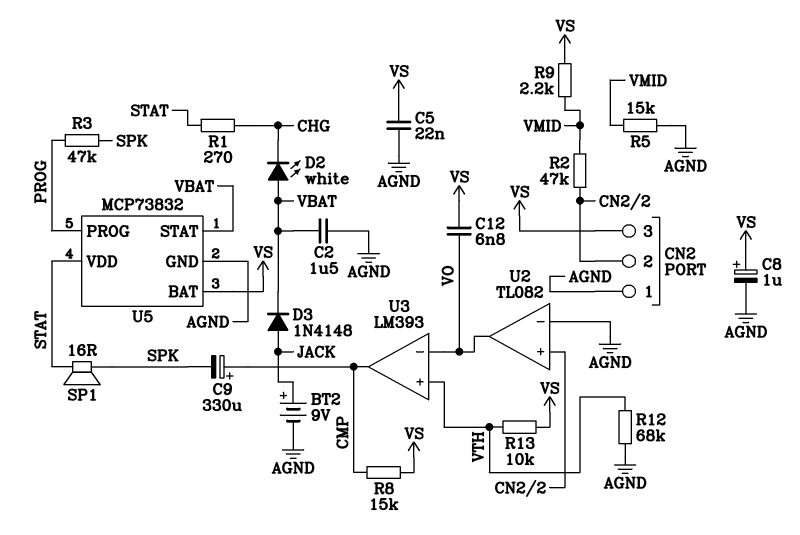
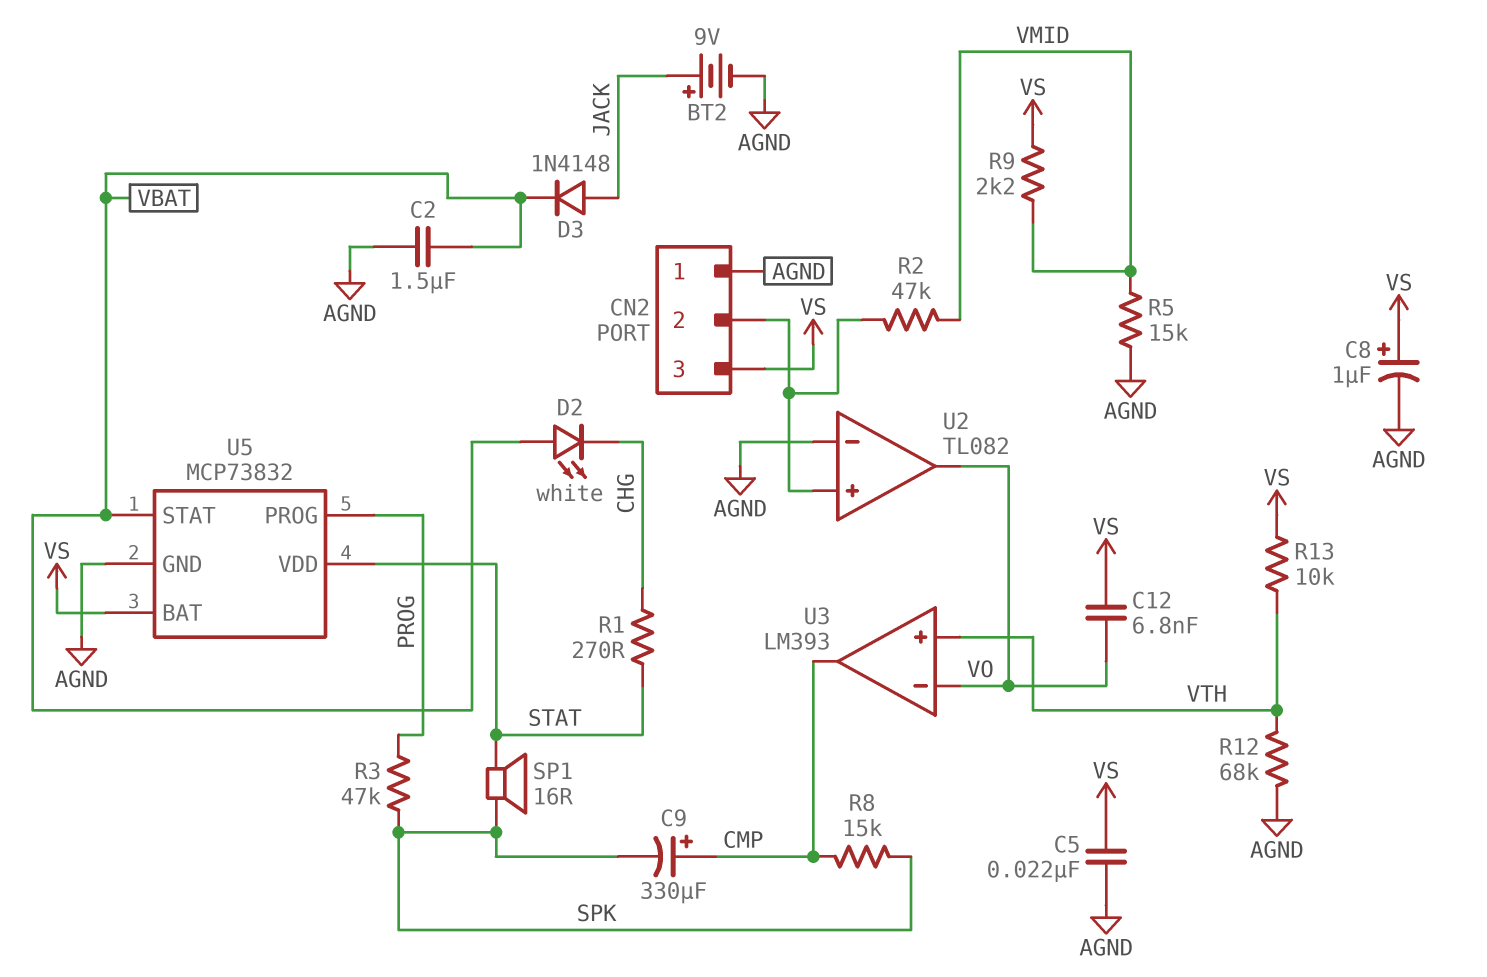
R8: 15k (CMP, VS) -> 15k (CMP, SPK)

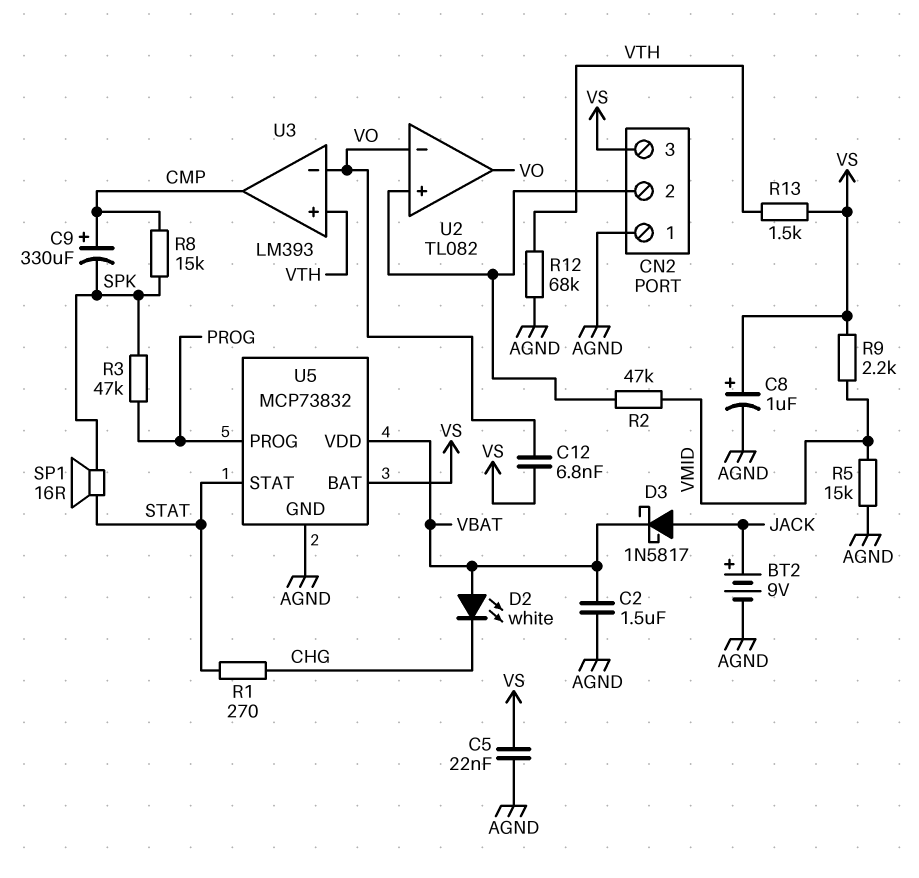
D3: diode 1N4148 (A JACK, K VBAT) -> schottky 1N5817 (A JACK, K VBAT)
R13: 10k (VS, VTH) -> 1.5k (VS, VTH)
U2 pin in-: AGND -> VO
U5 pin STAT: VBAT -> STAT
U5 pin VDD: STAT -> VBAT

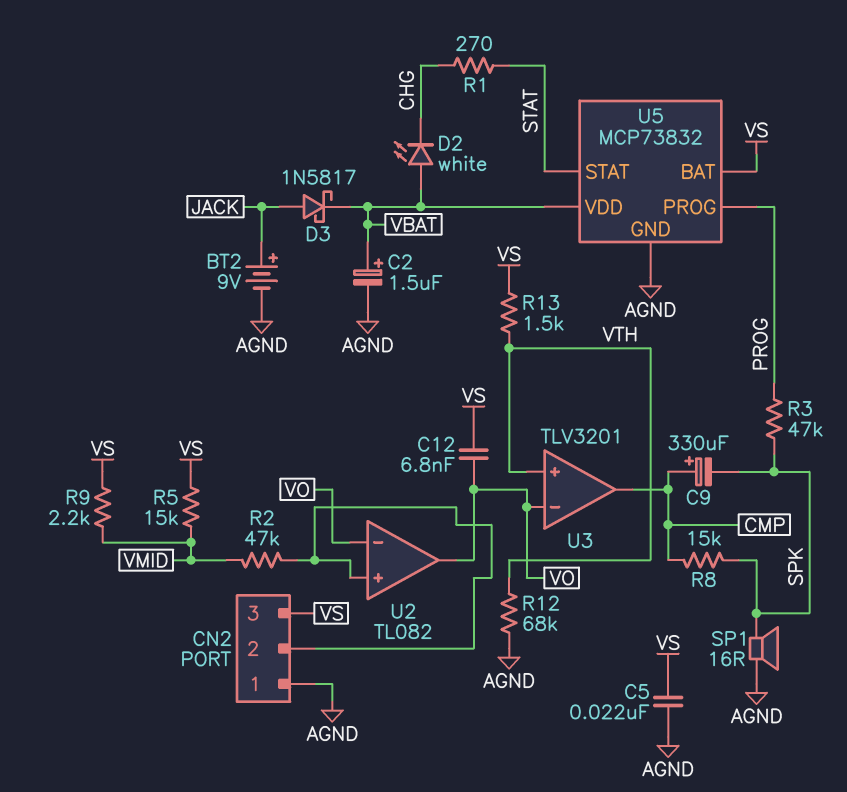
C2: 1.5uF (AGND, VBAT) -> 1.5uF (plus VBAT, minus AGND)
C8: 1uF (plus VS, minus AGND) -> none
R5: 15k (AGND, VMID) -> 15k (VMID, VS)
SP1: speaker 16R (SPK, STAT) -> speaker 16R (AGND, SPK)
U3: LM393 -> TLV3201

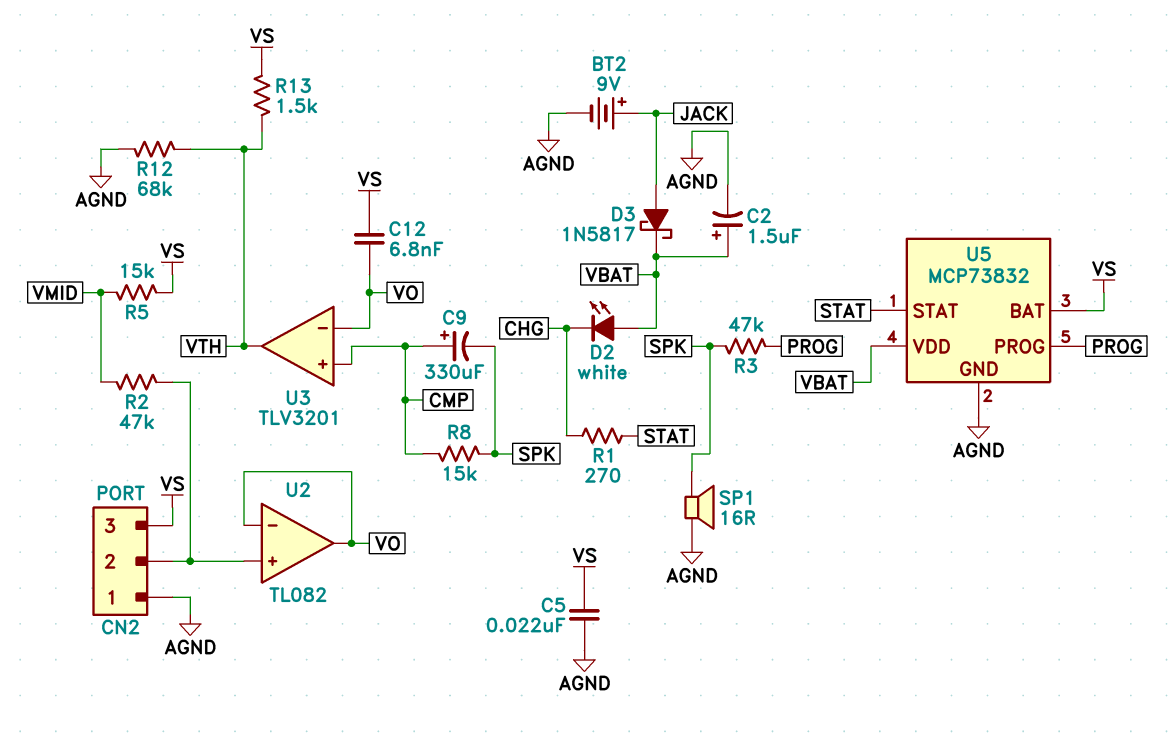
R9: 2.2k (VMID, VS) -> none
U3 pin in+: VTH -> CMP
U3 pin out: CMP -> VTH

